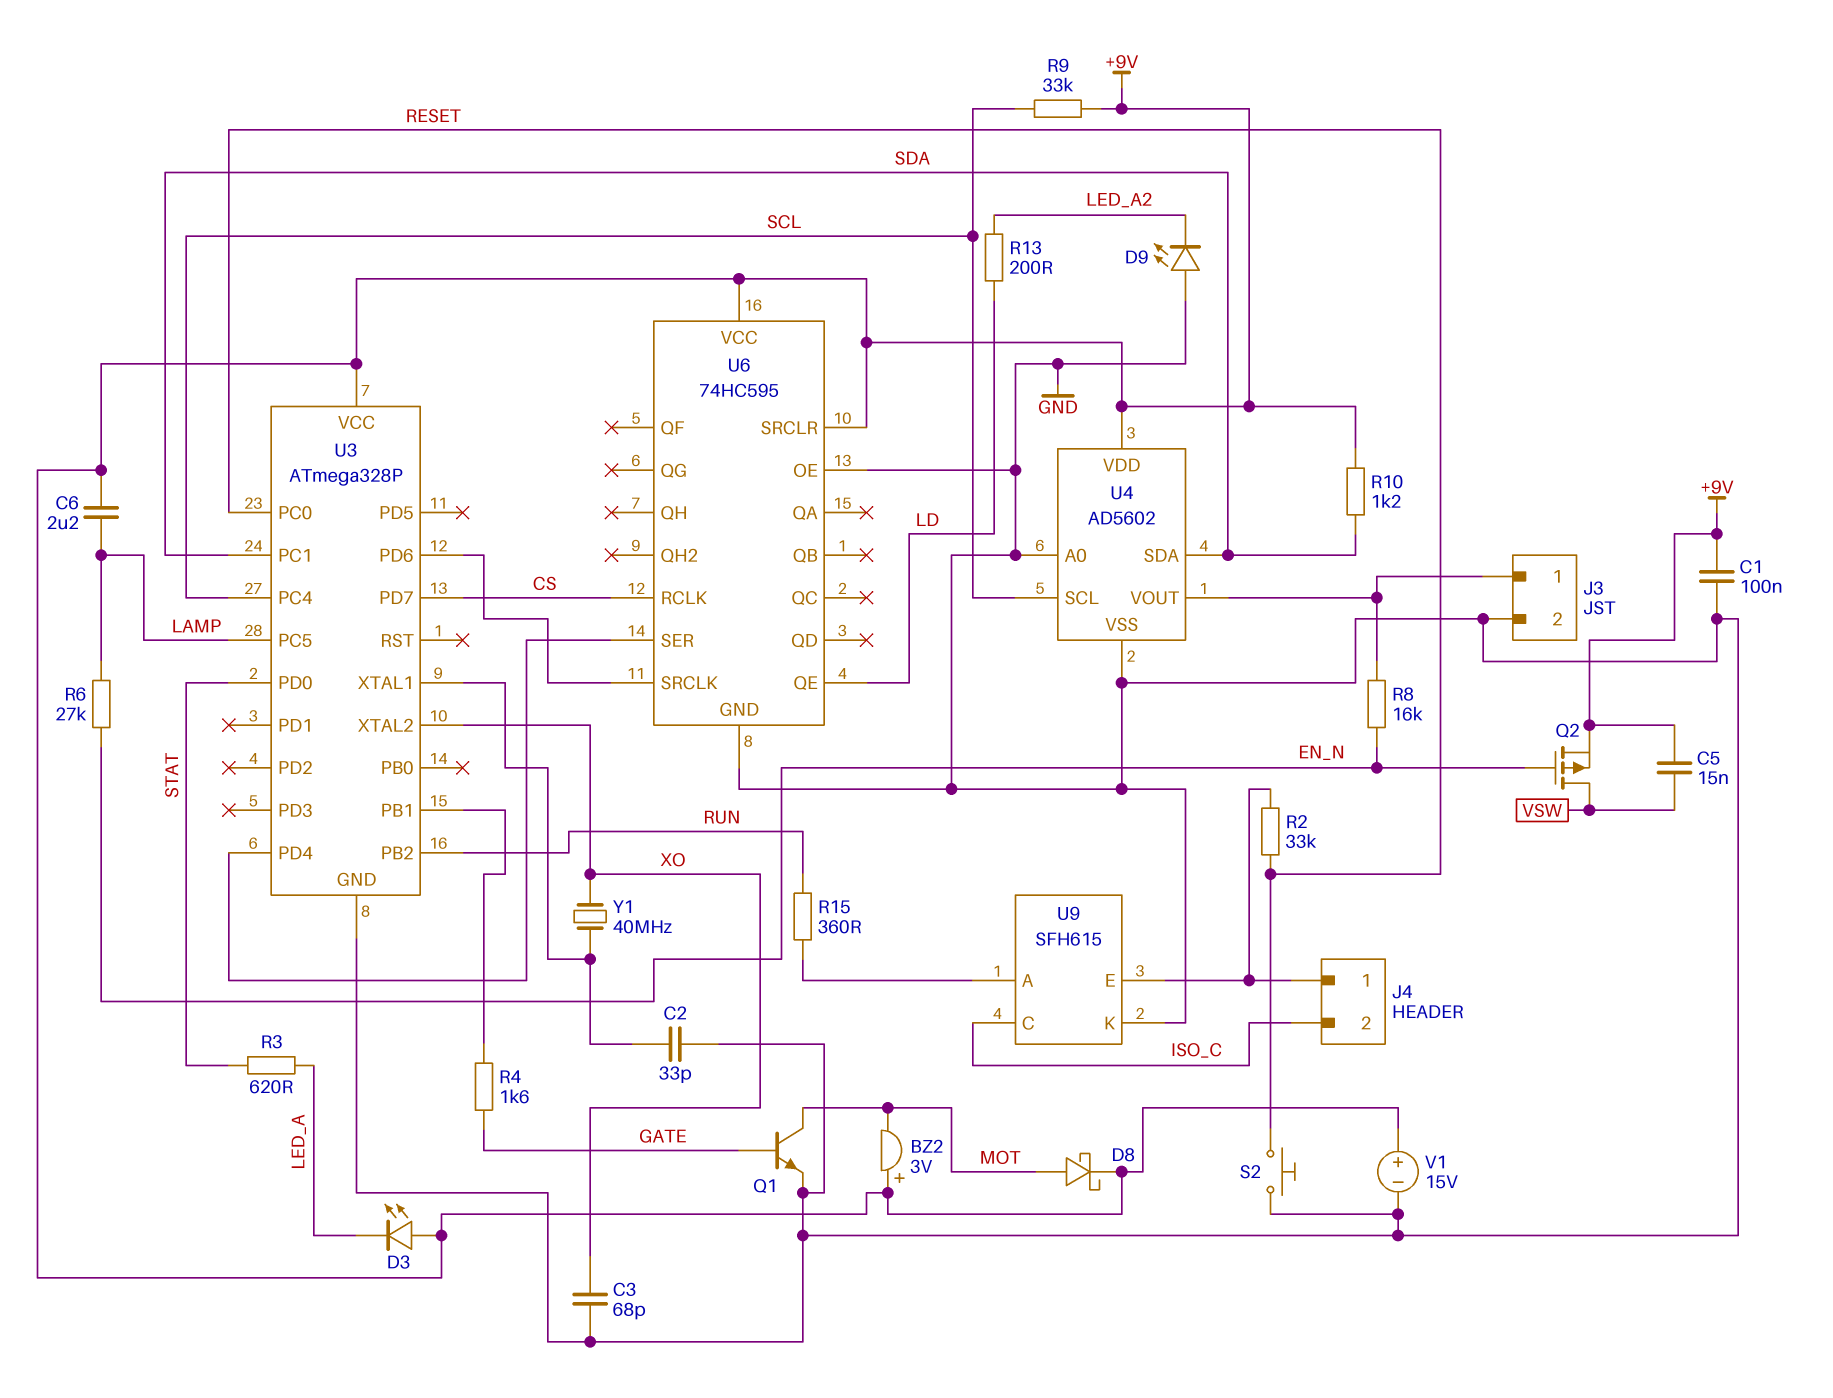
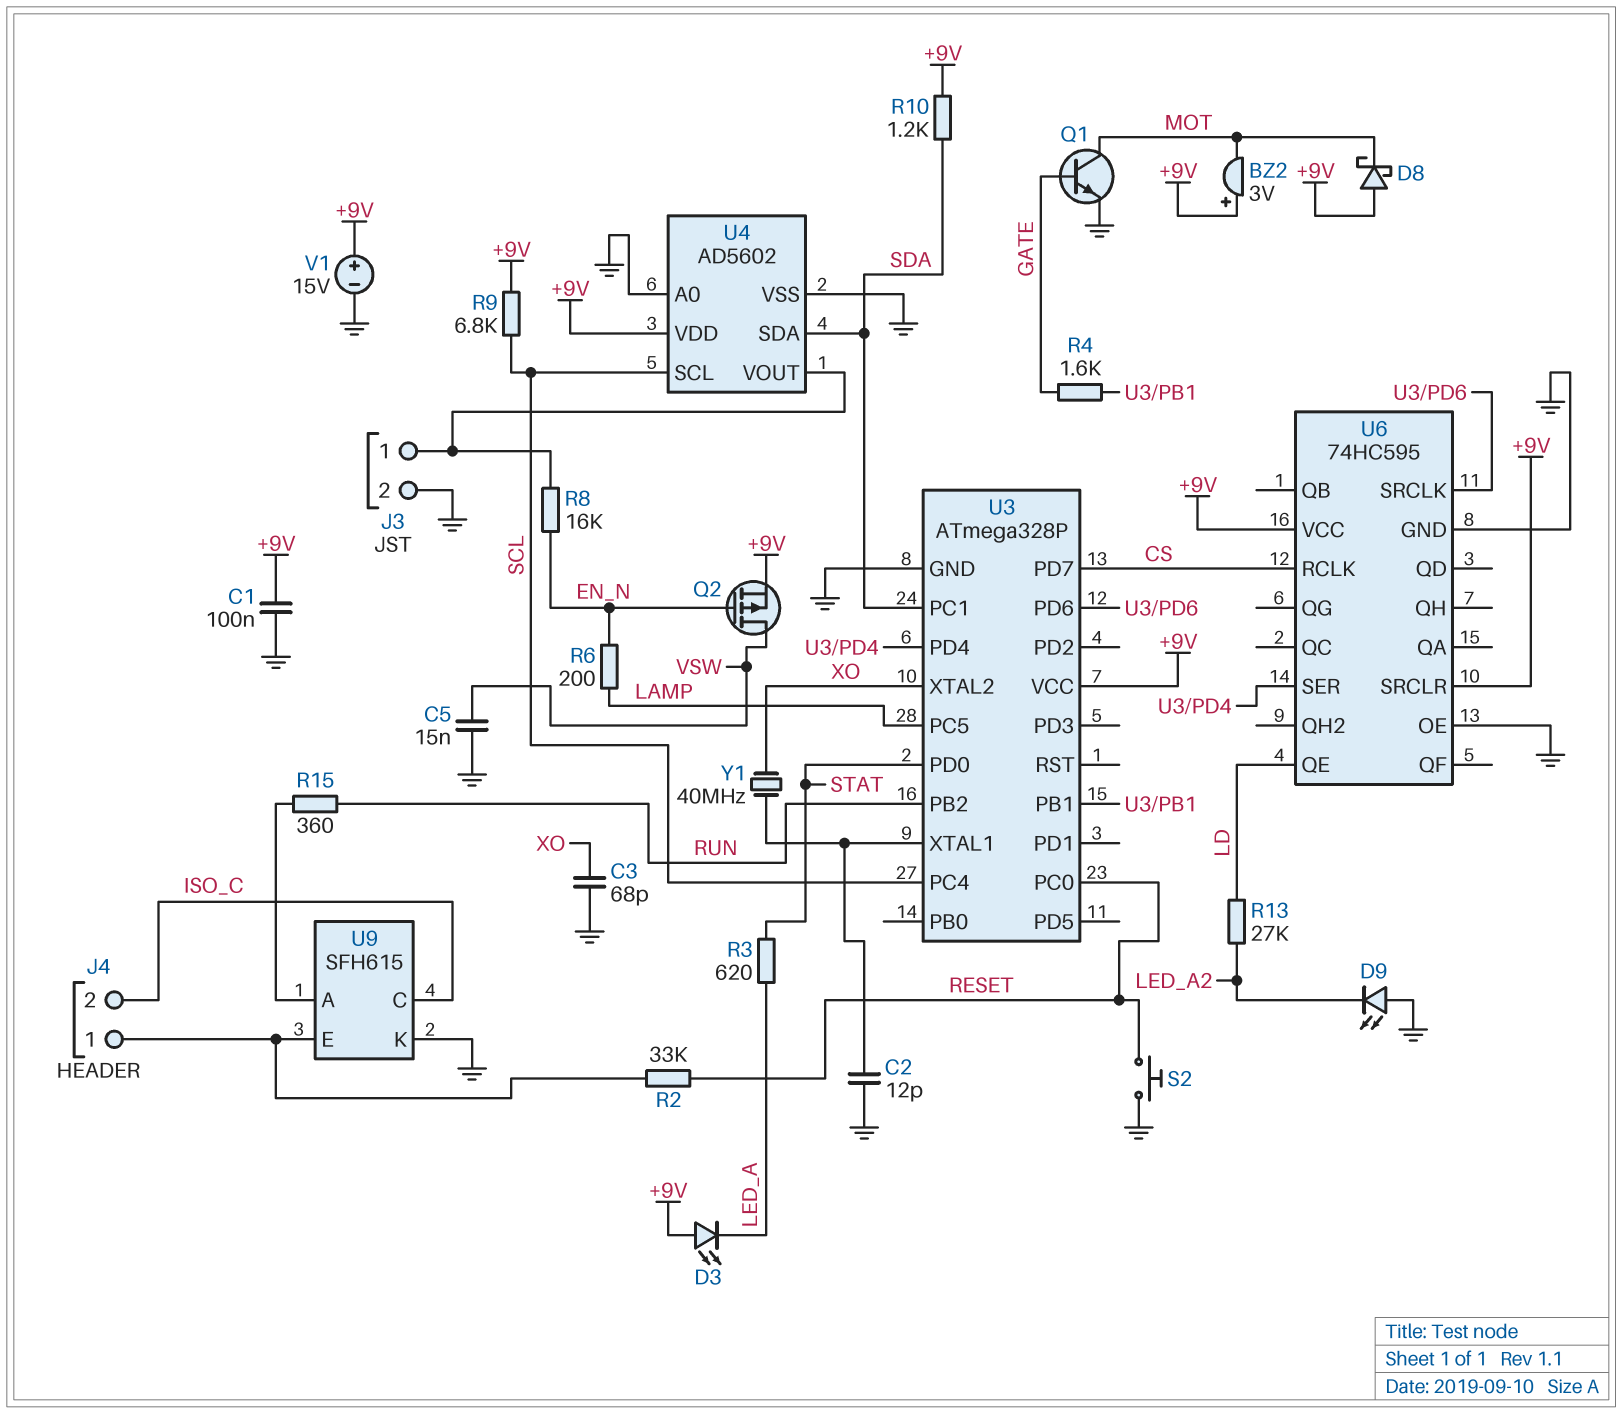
C2: 33pF (GND, U3/XTAL1) -> 12pF (GND, U3/XTAL1)
C5: 15nF (+9V, VSW) -> 15nF (GND, VSW)
C6: 2.2uF (+9V, LAMP) -> none
D8: schottky (A MOT, K +9V) -> schottky (A +9V, K MOT)
R6: 27k (EN_N, LAMP) -> 200 (EN_N, LAMP)
R9: 33k (+9V, SCL) -> 6.8k (+9V, SCL)
R13: 200 (LD, LED_A2) -> 27k (LD, LED_A2)

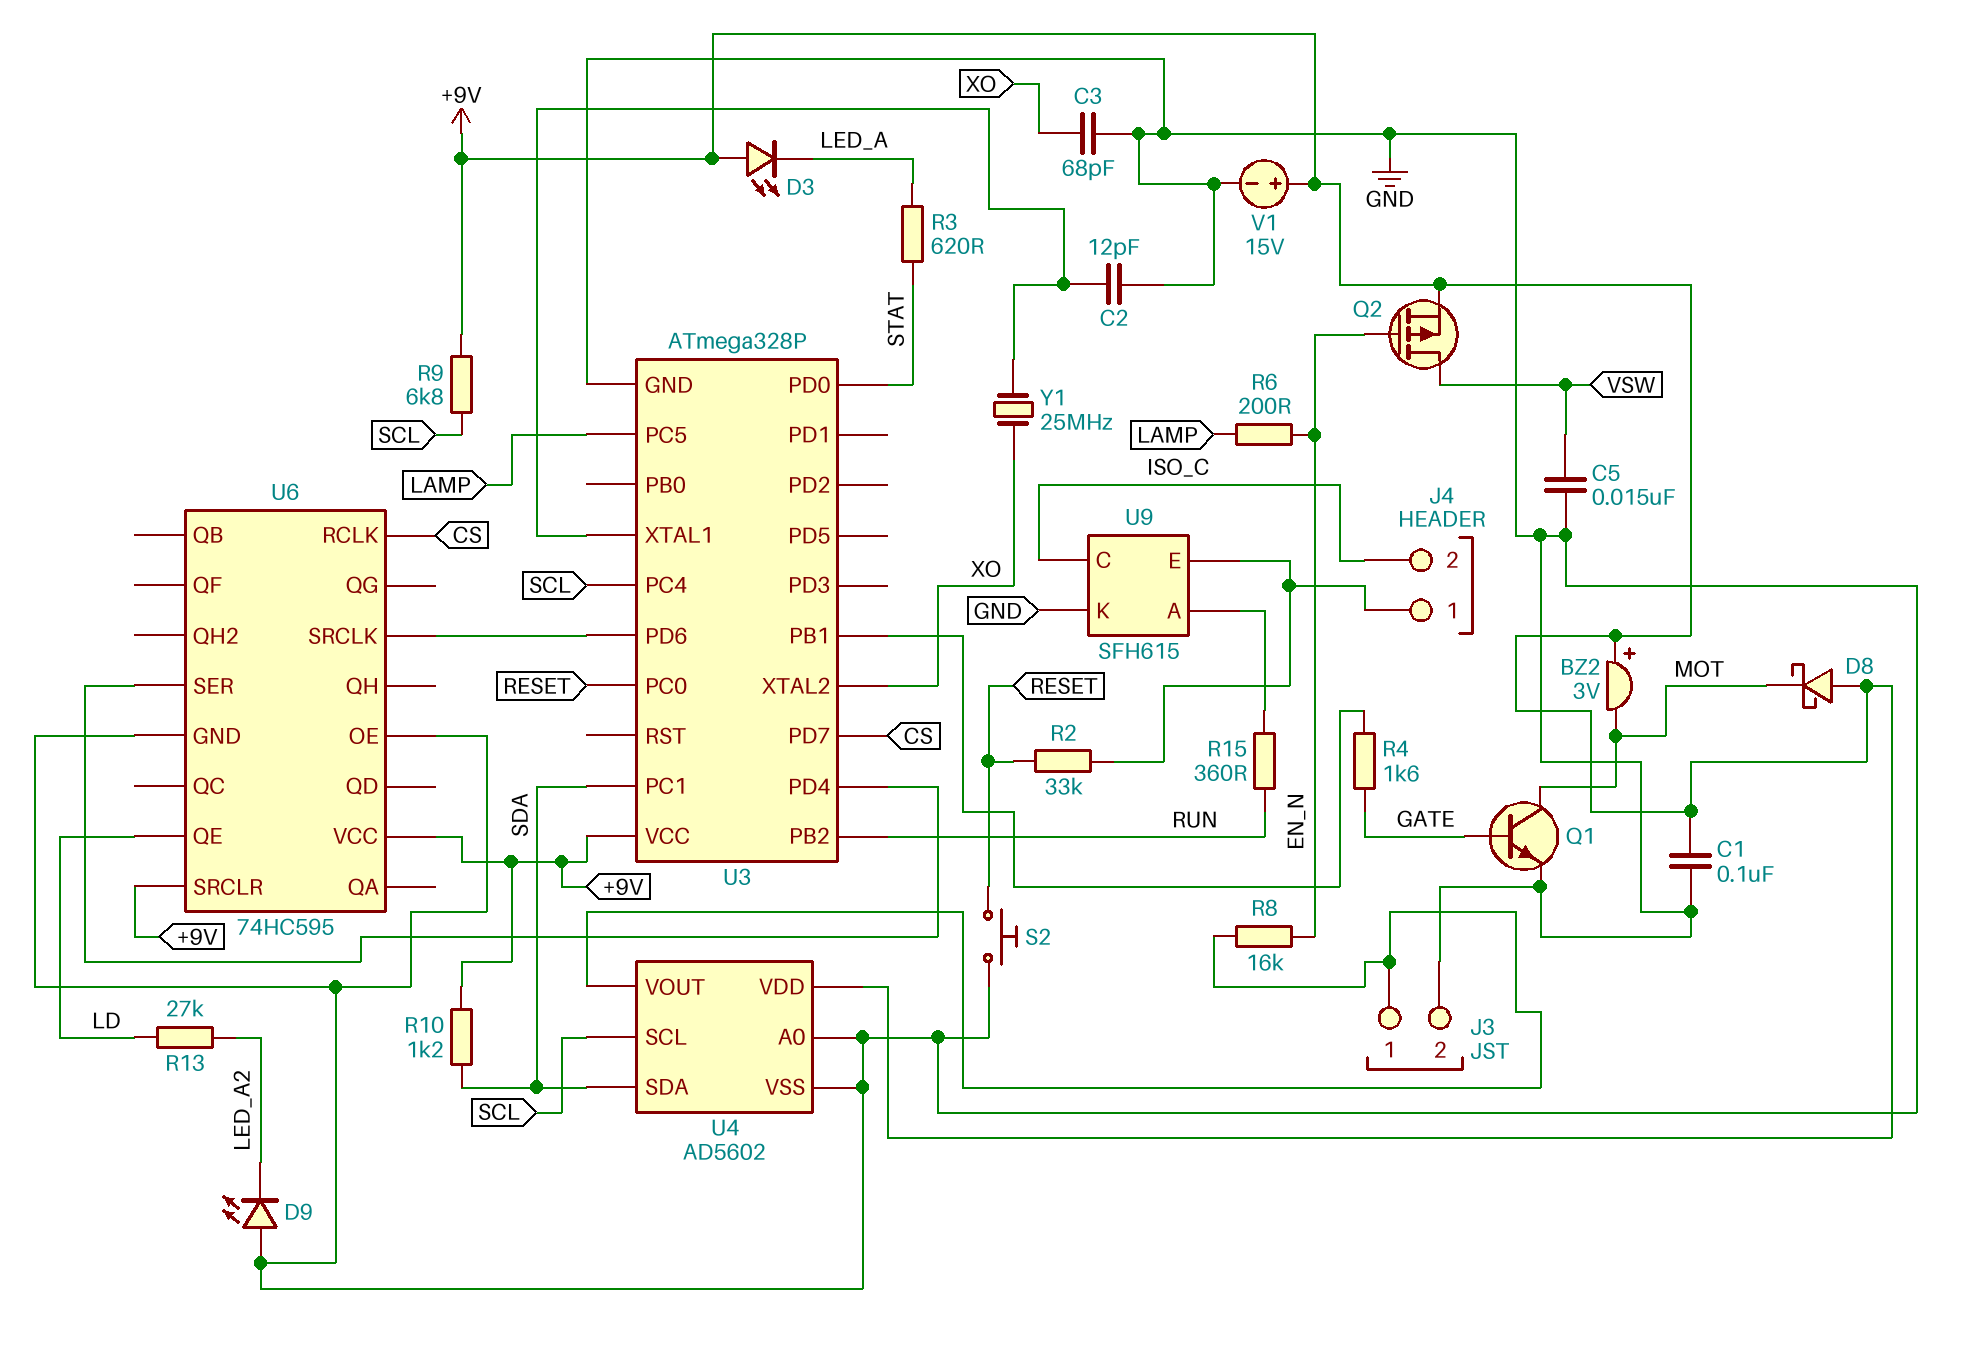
Y1: 40MHz (U3/XTAL1, XO) -> 25MHz (U3/XTAL1, XO)

